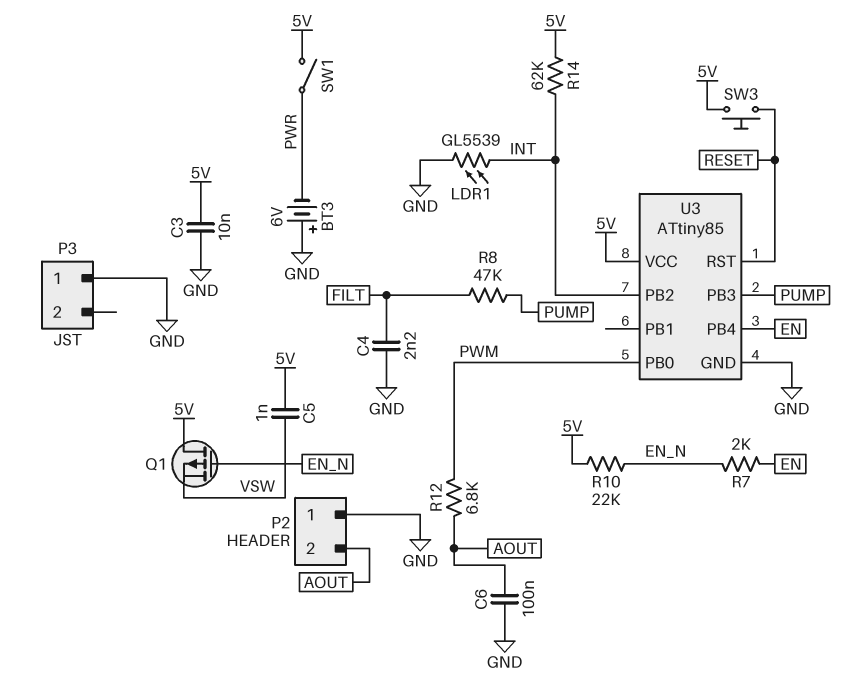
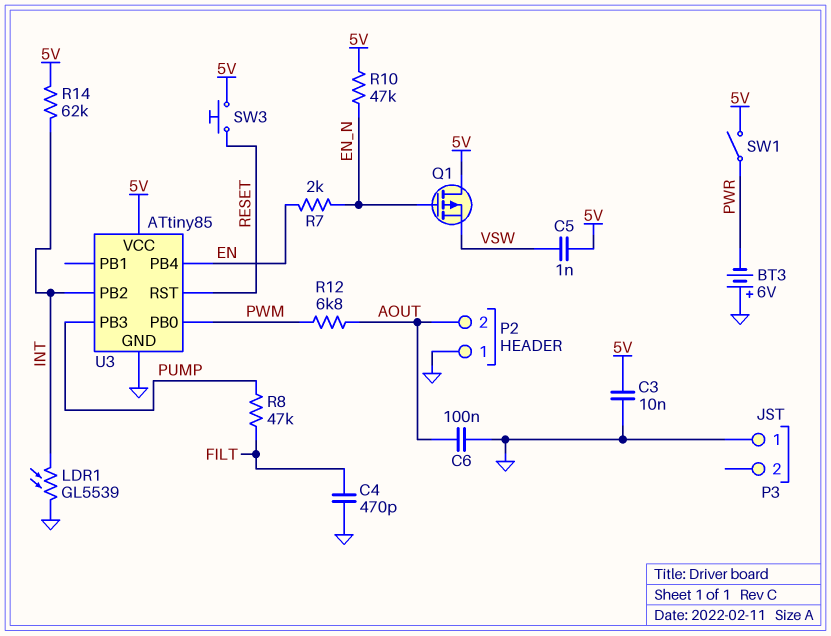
C4: 2.2nF (FILT, GND) -> 470pF (FILT, GND)
R10: 22k (5V, EN_N) -> 47k (5V, EN_N)

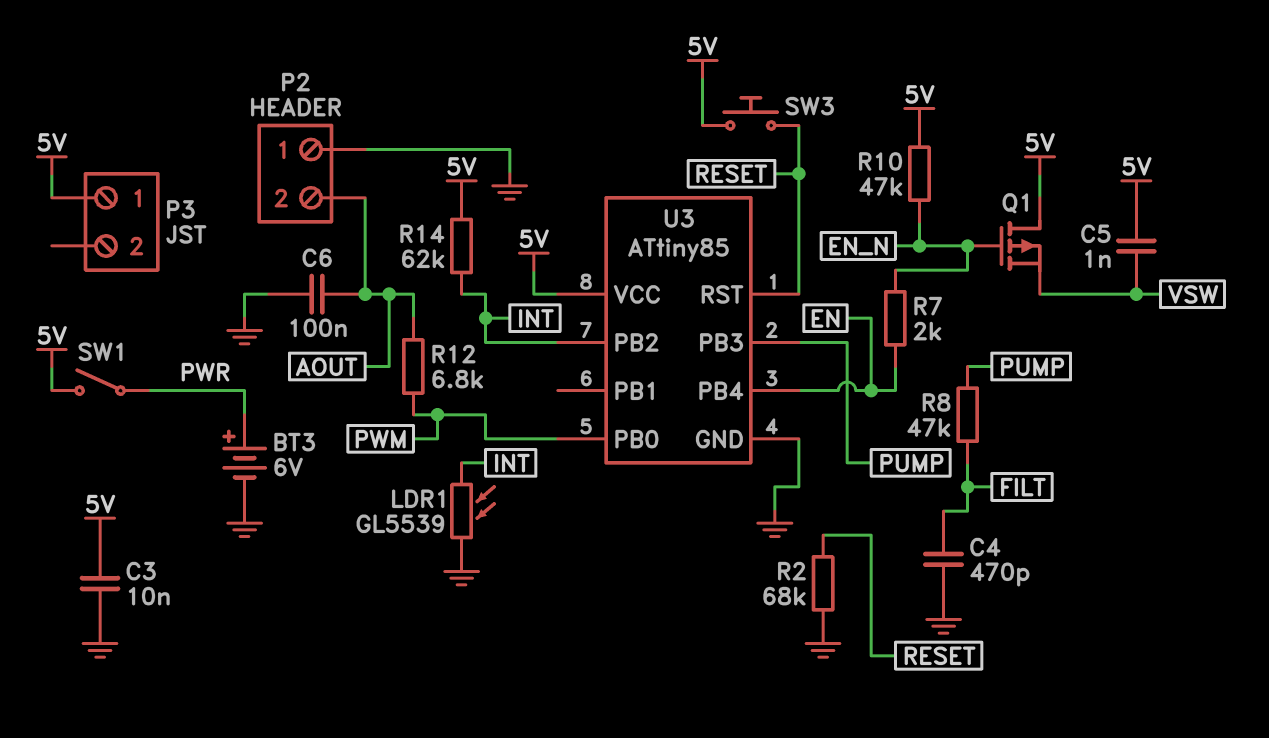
BT3: 6V (plus GND, minus PWR) -> 6V (plus PWR, minus GND)
P3 pin 1: GND -> 5V
R2: none -> 68k (GND, RESET)

